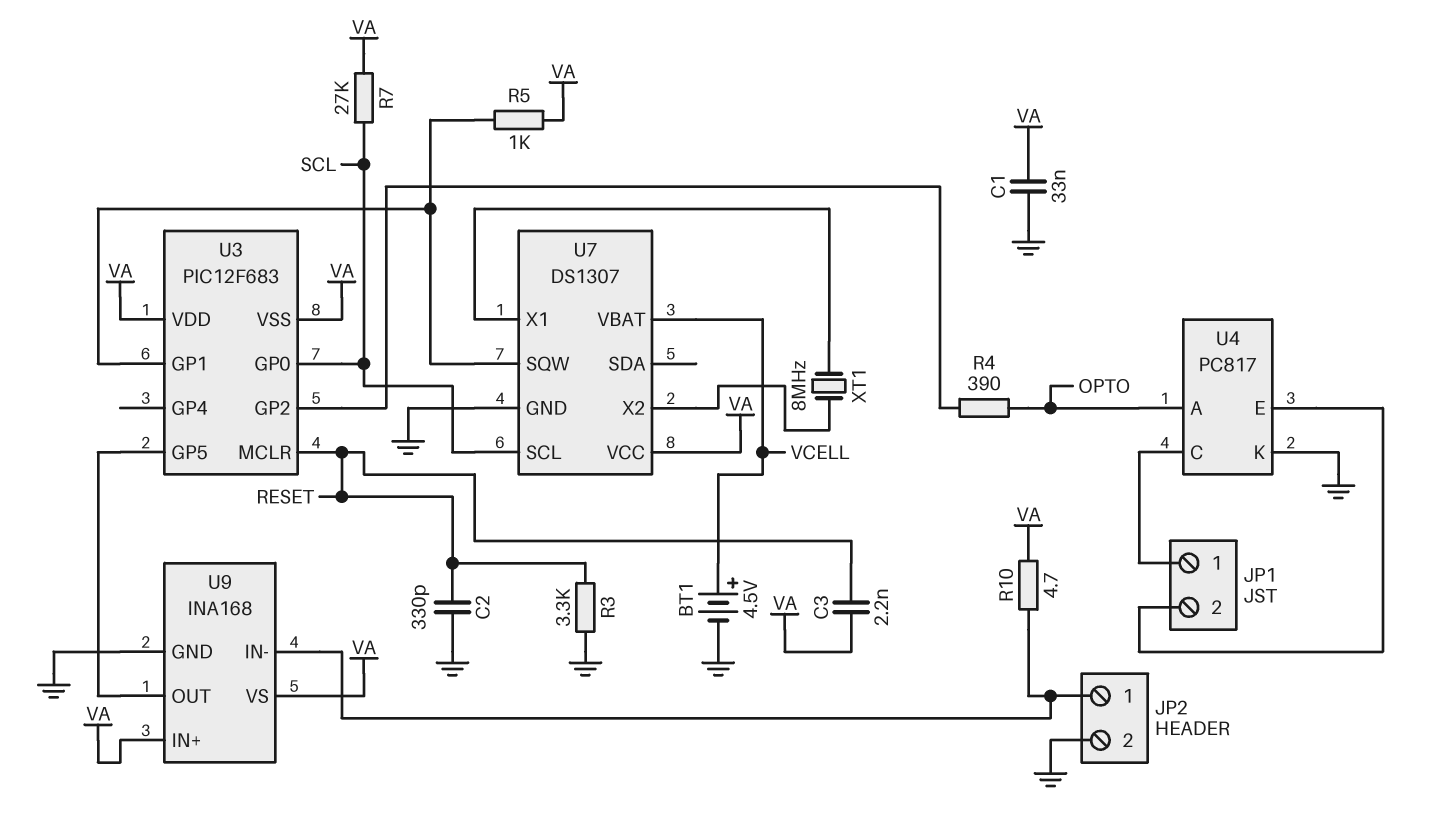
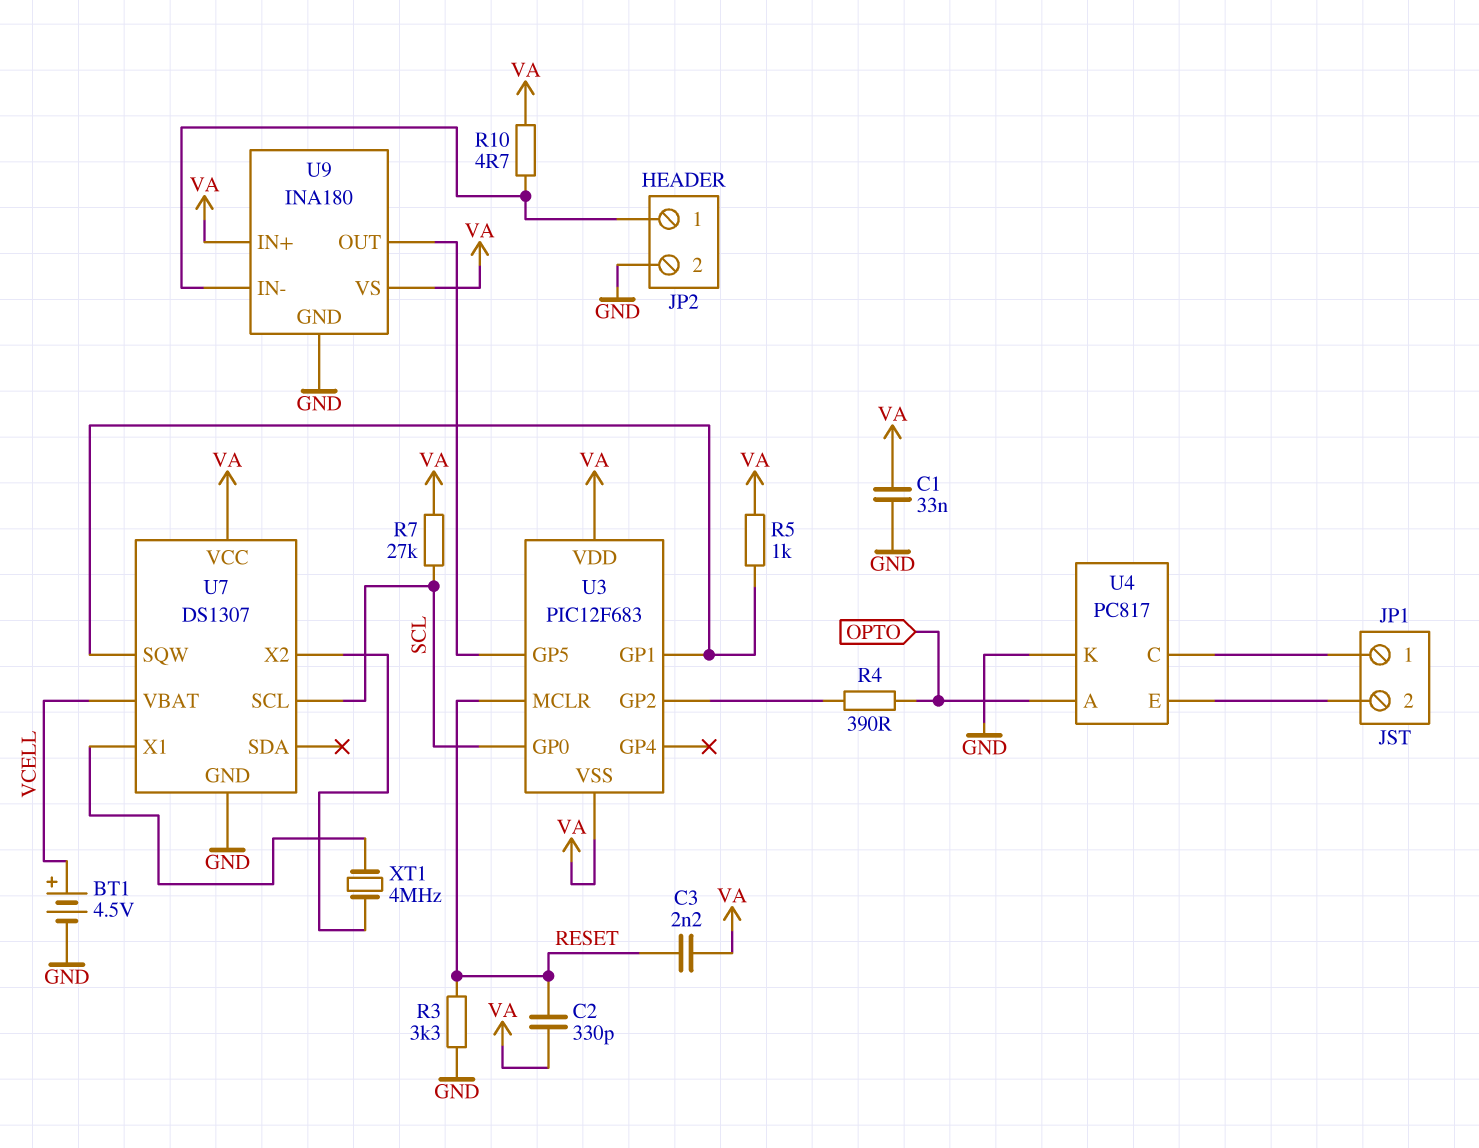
C2: 330pF (GND, RESET) -> 330pF (RESET, VA)
U9: INA168 -> INA180
XT1: 8MHz (U7/X1, U7/X2) -> 4MHz (U7/X1, U7/X2)

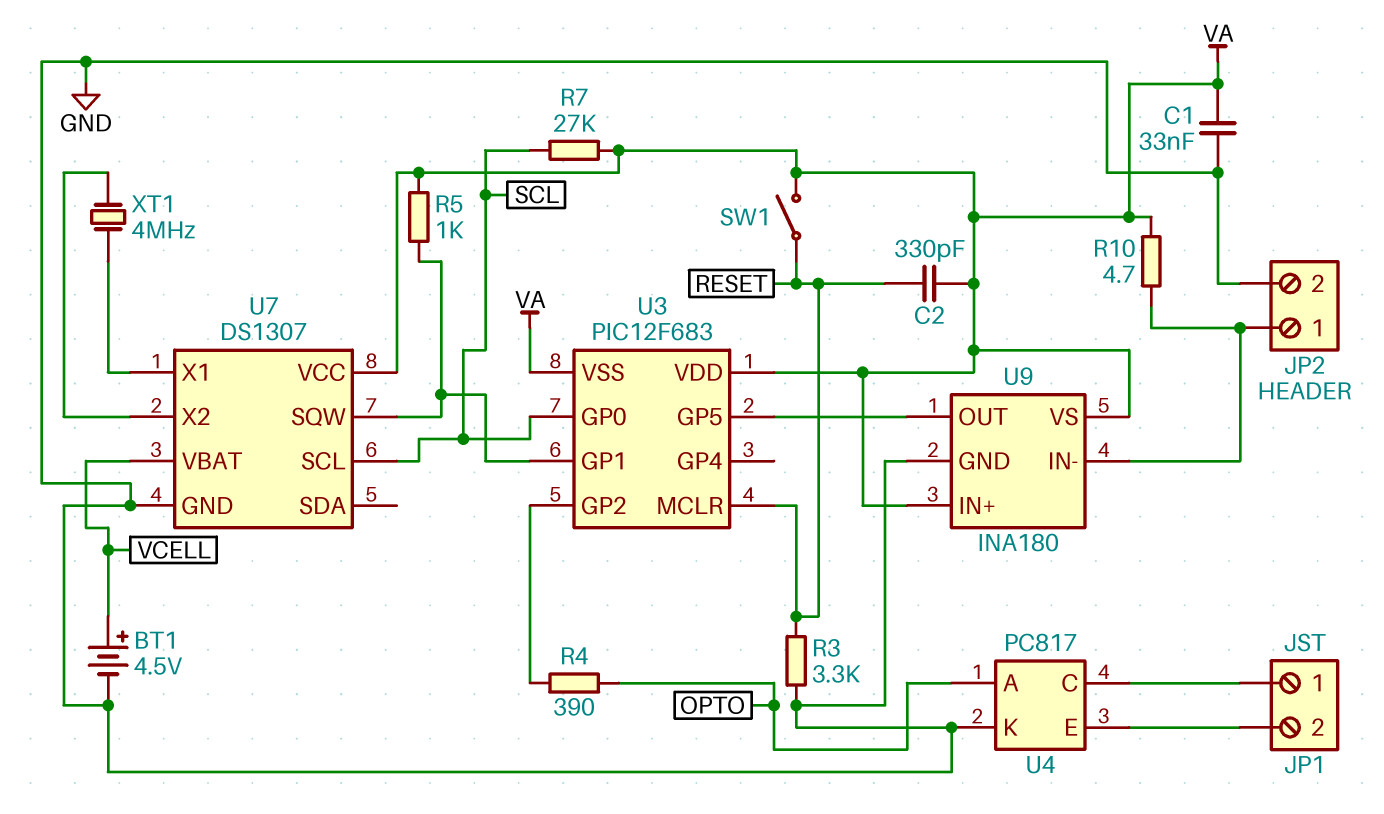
C3: 2.2nF (RESET, VA) -> none
SW1: none -> switch (RESET, VA)

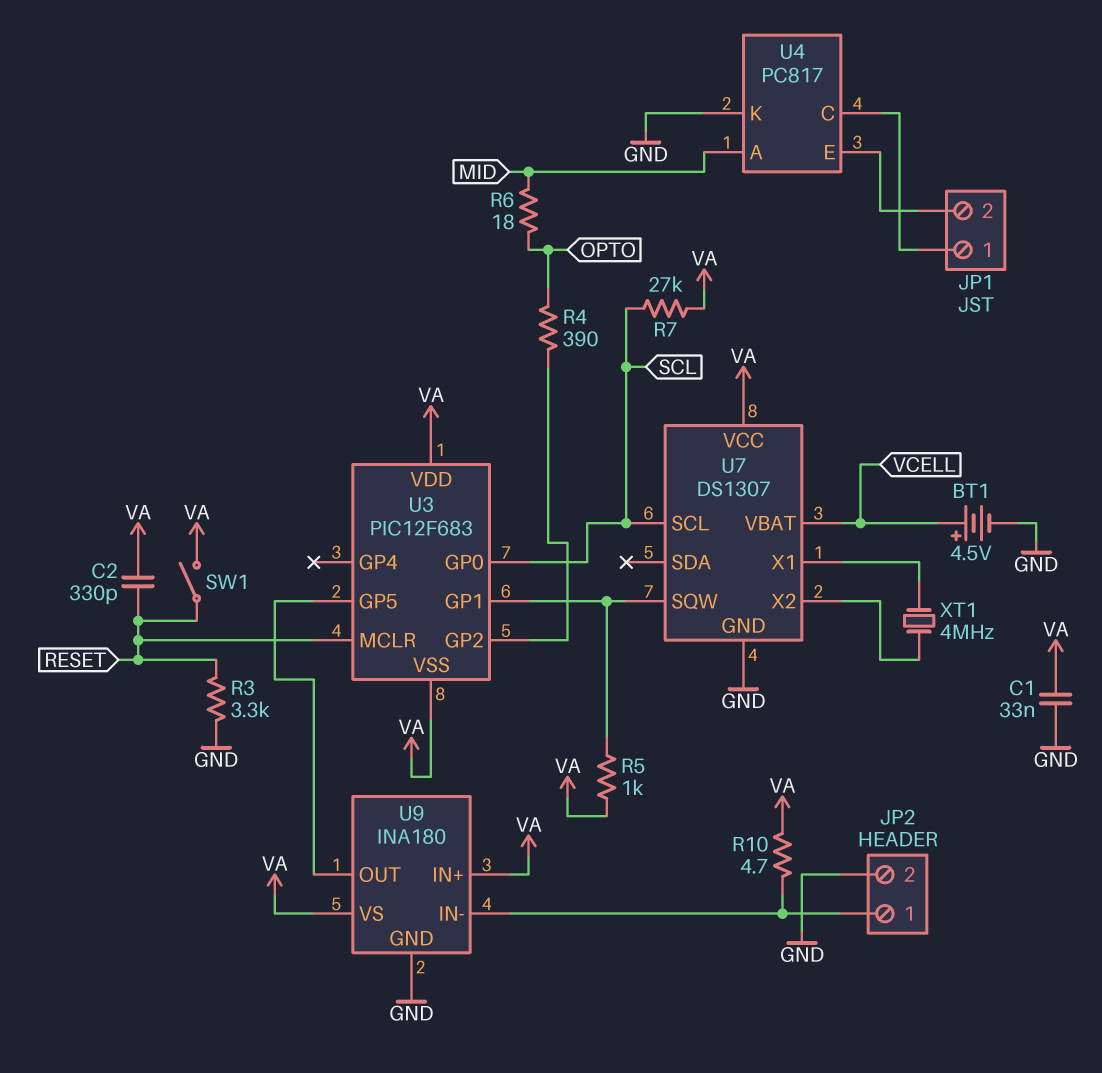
R6: none -> 18 (MID, OPTO)
U4 pin A: OPTO -> MID

